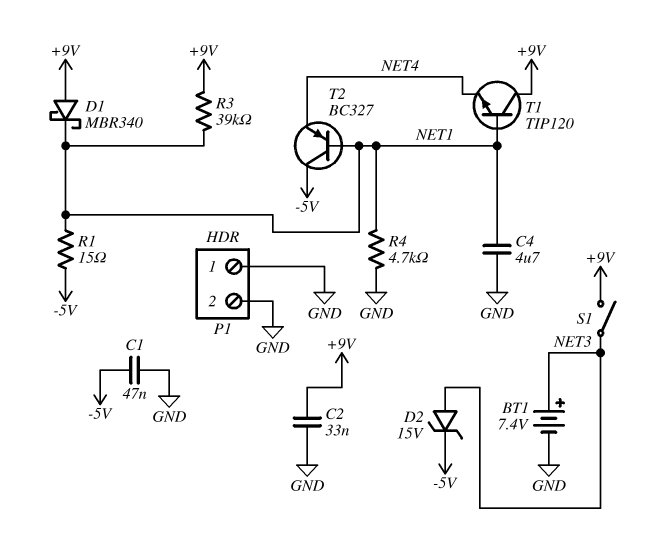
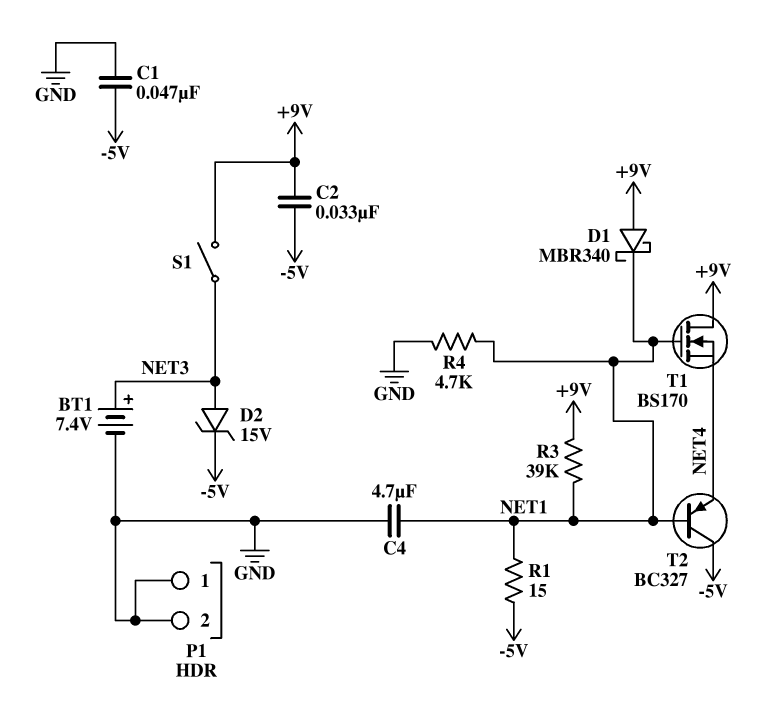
C2: 33nF (+9V, GND) -> 33nF (+9V, -5V)
T1: NPN TIP120 (B NET1, C +9V, E NET4) -> NMOS BS170 (G NET1, D +9V, S NET4)

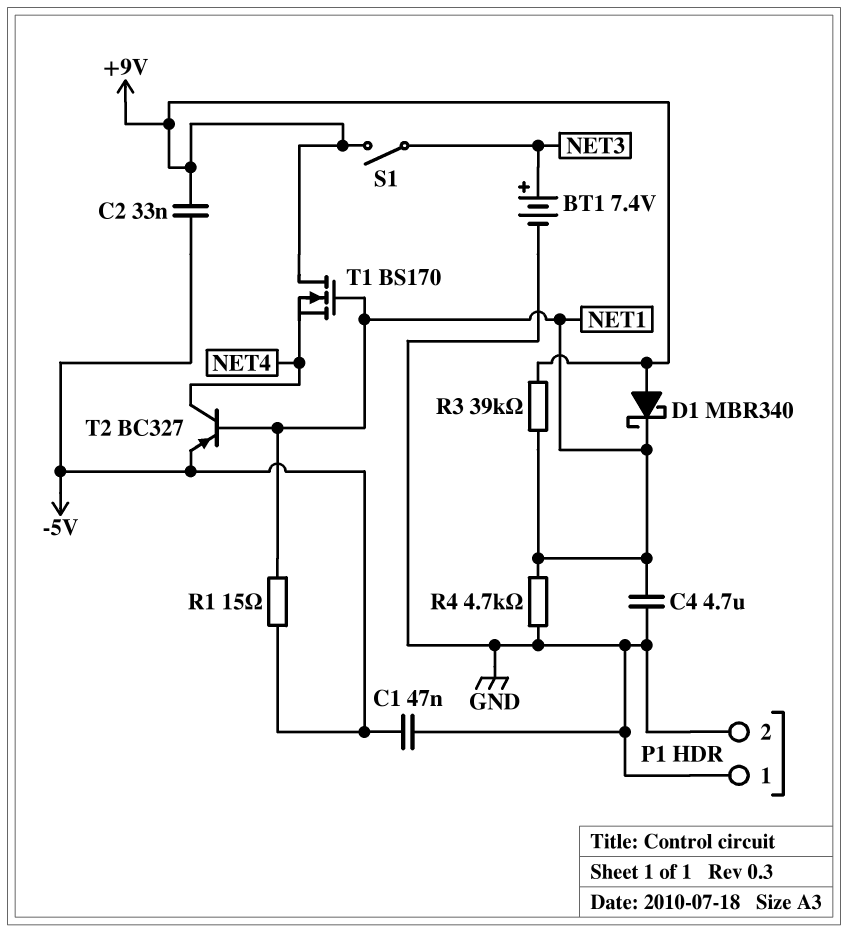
D2: zener 15V (A NET3, K -5V) -> none
T2: PNP BC327 (B NET1, C -5V, E NET4) -> PNP BC327 (B NET1, C NET4, E -5V)

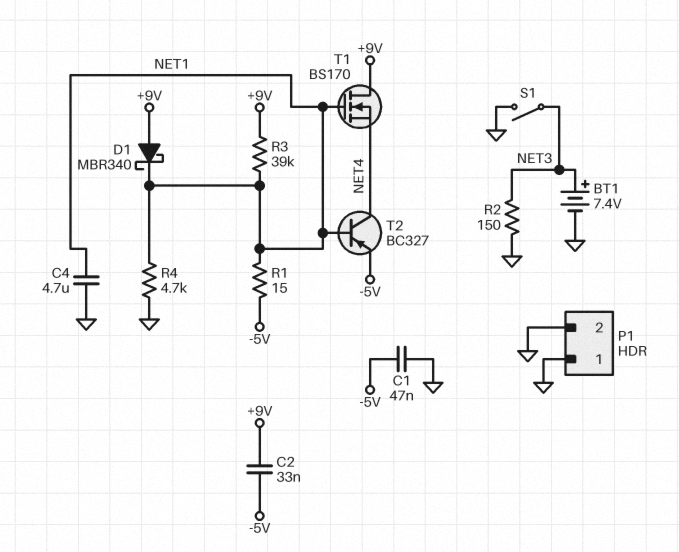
R2: none -> 150 (GND, NET3)
S1: switch (+9V, NET3) -> switch (GND, NET3)

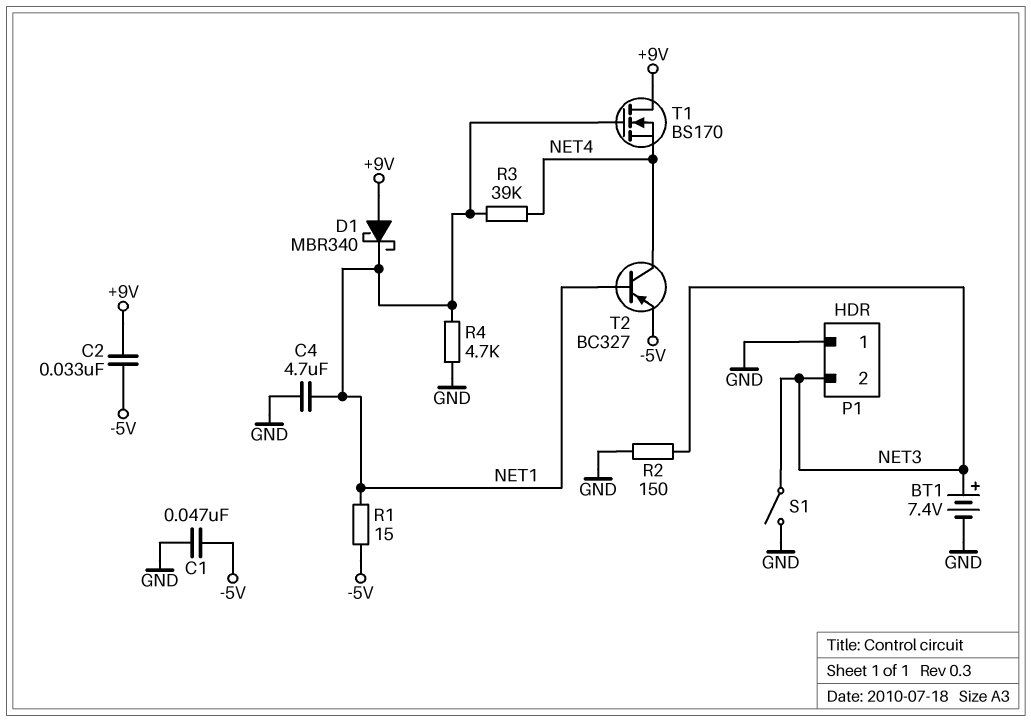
P1 pin 2: GND -> NET3
R3: 39k (+9V, NET1) -> 39k (NET1, NET4)

